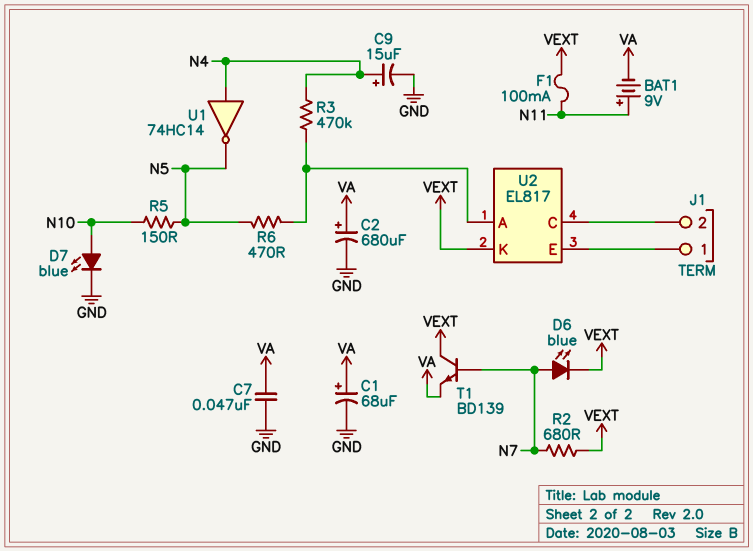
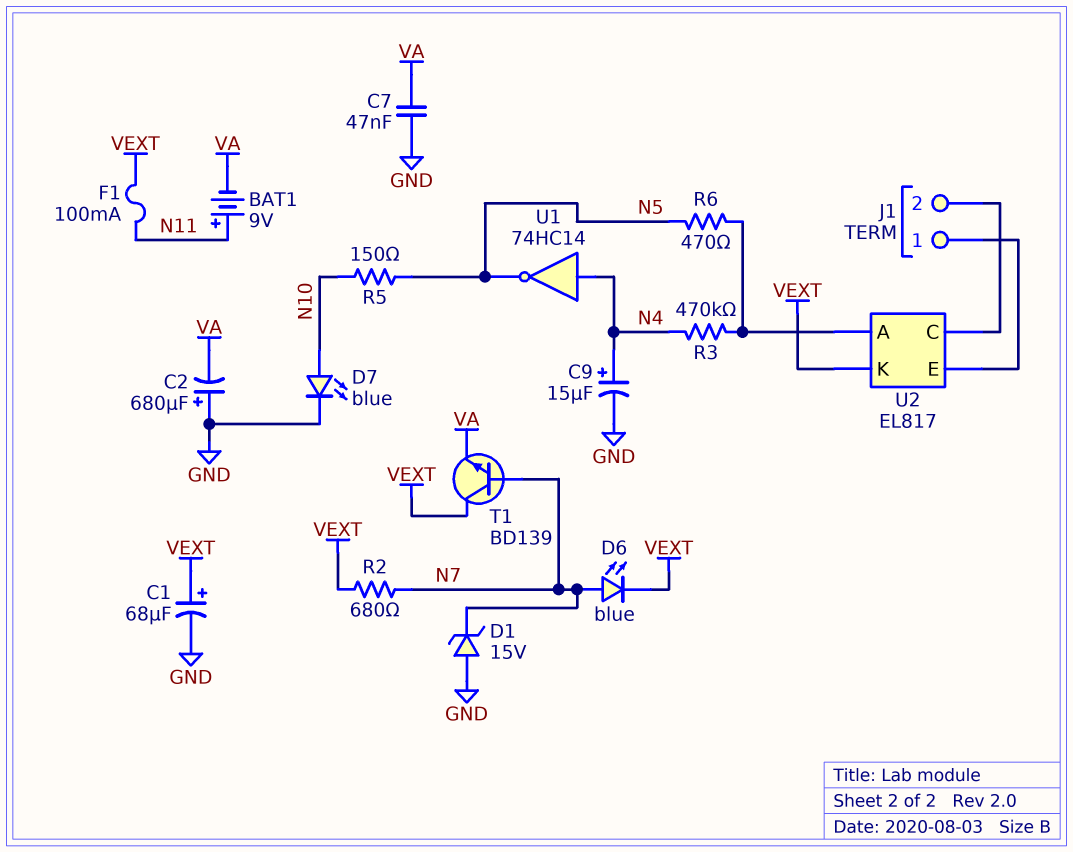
C1: 68uF (plus VA, minus GND) -> 68uF (plus VEXT, minus GND)
C2: 680uF (plus VA, minus GND) -> 680uF (plus GND, minus VA)
D1: none -> zener 15V (A GND, K N7)

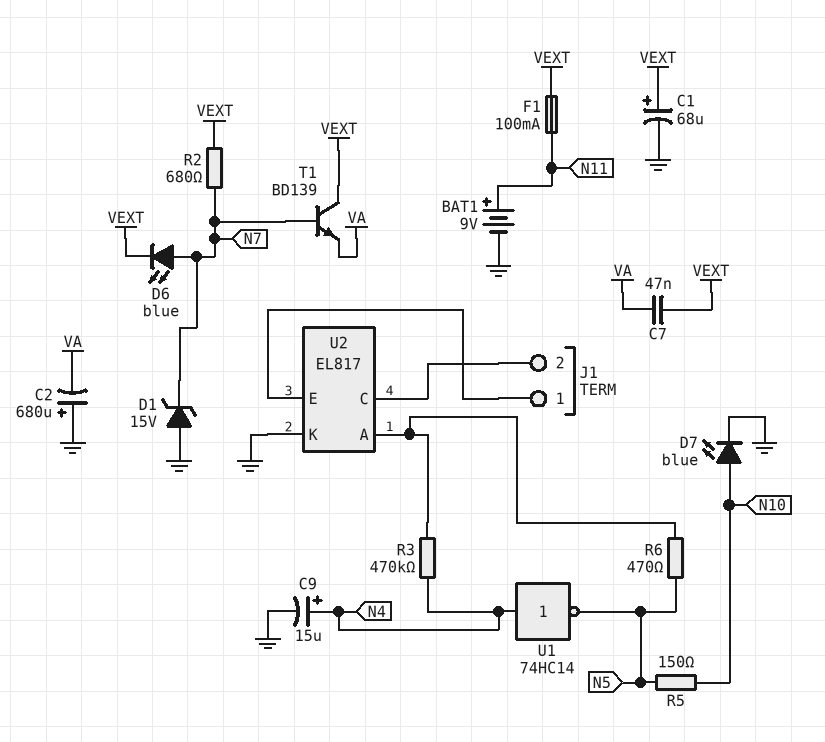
BAT1: 9V (plus N11, minus VA) -> 9V (plus N11, minus GND)
C7: 47nF (GND, VA) -> 47nF (VA, VEXT)
U2 pin K: VEXT -> GND

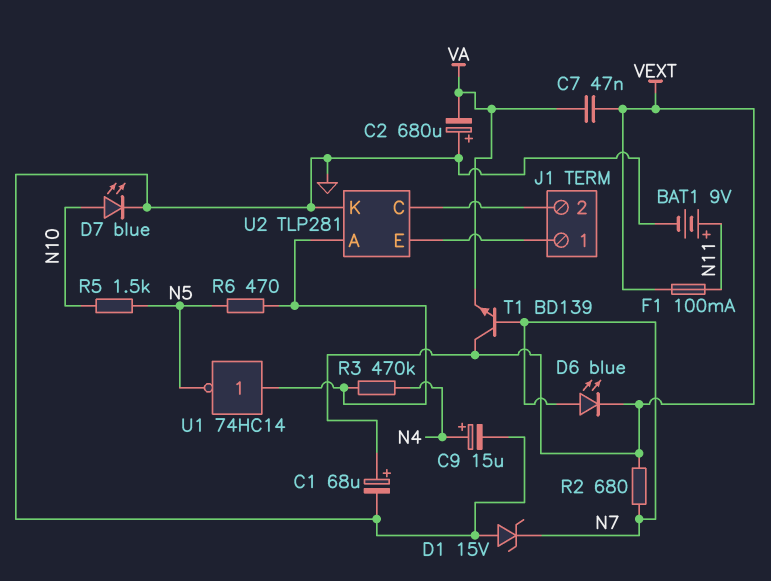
R5: 150 (N5, N10) -> 1.5k (N5, N10)
U1: NOT 74HC14 (in N4, out N5) -> NOT 74HC14 (in U2/A, out N5)
U2: EL817 -> TLP281

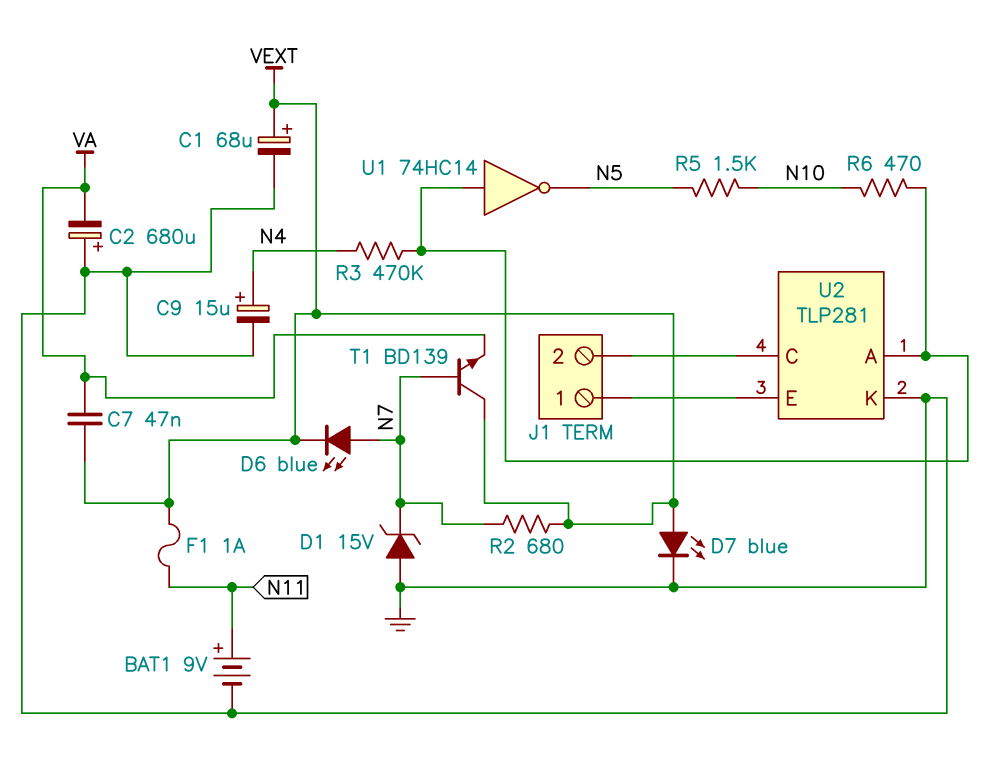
D7: LED blue (A N10, K GND) -> LED blue (A VEXT, K GND)
F1: 100mA (N11, VEXT) -> 1A (N11, VEXT)
R6: 470 (N5, U2/A) -> 470 (N10, U2/A)

